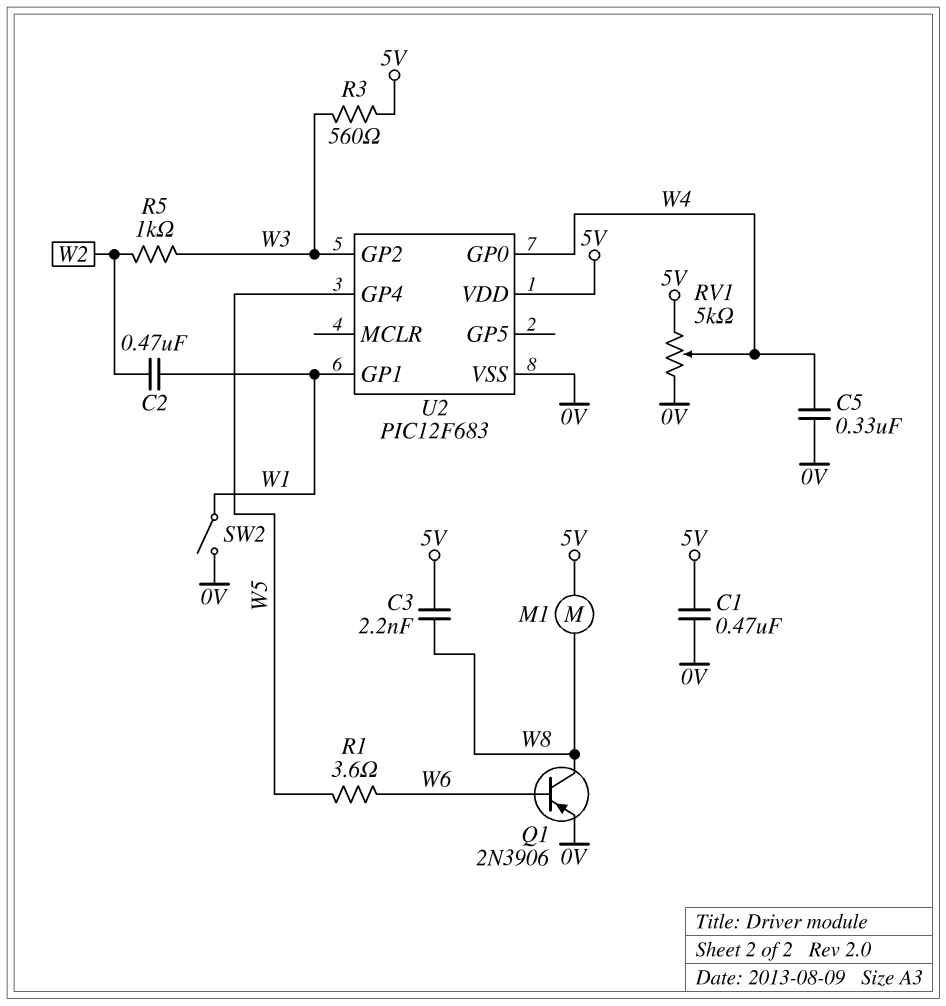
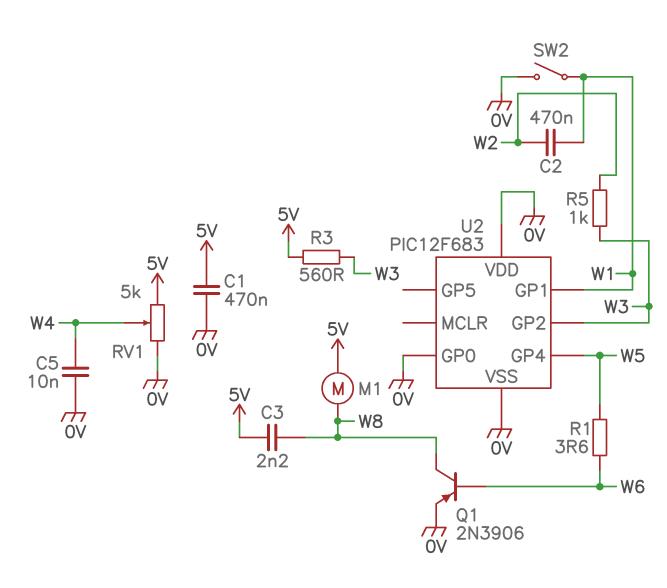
C5: 330nF (0V, W4) -> 10nF (0V, W4)
U2 pin GP0: W4 -> 0V
U2 pin VDD: 5V -> 0V

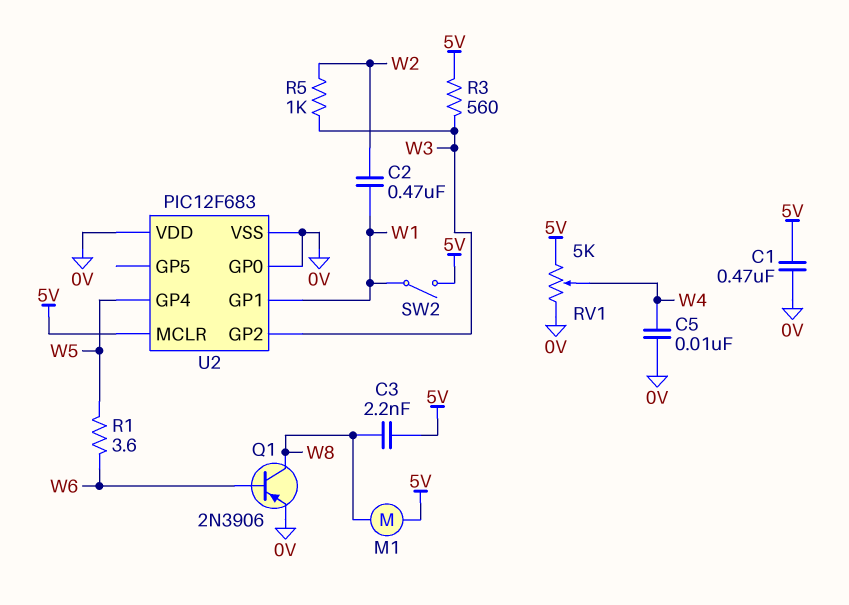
SW2: switch (0V, W1) -> switch (5V, W1)
U2 pin MCLR: none -> 5V

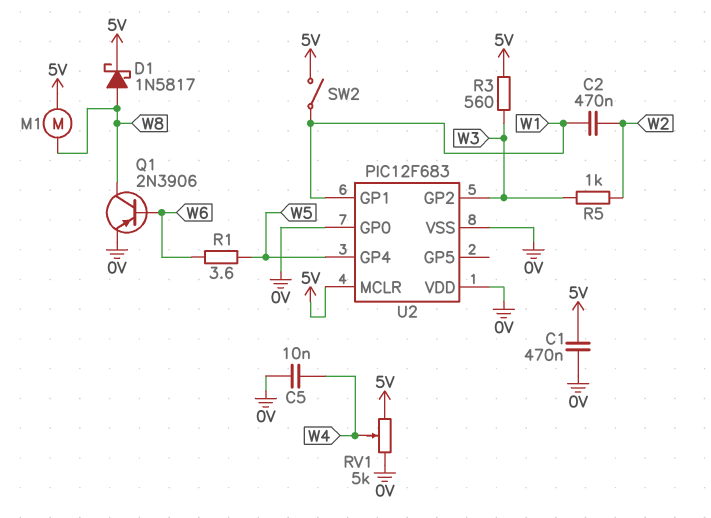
C3: 2.2nF (5V, W8) -> none
D1: none -> schottky 1N5817 (A W8, K 5V)

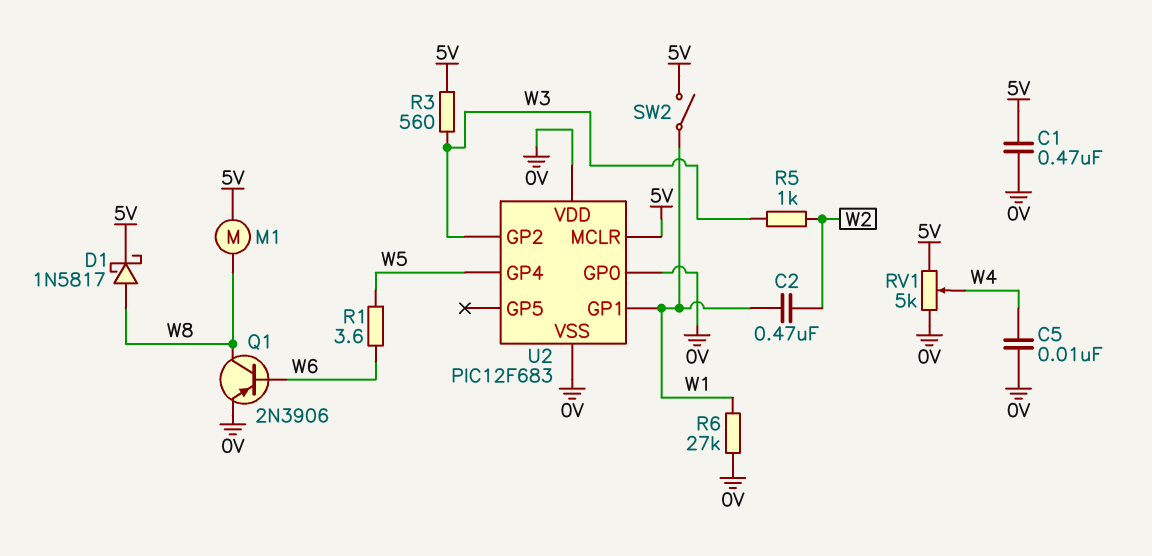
R6: none -> 27k (0V, W1)

